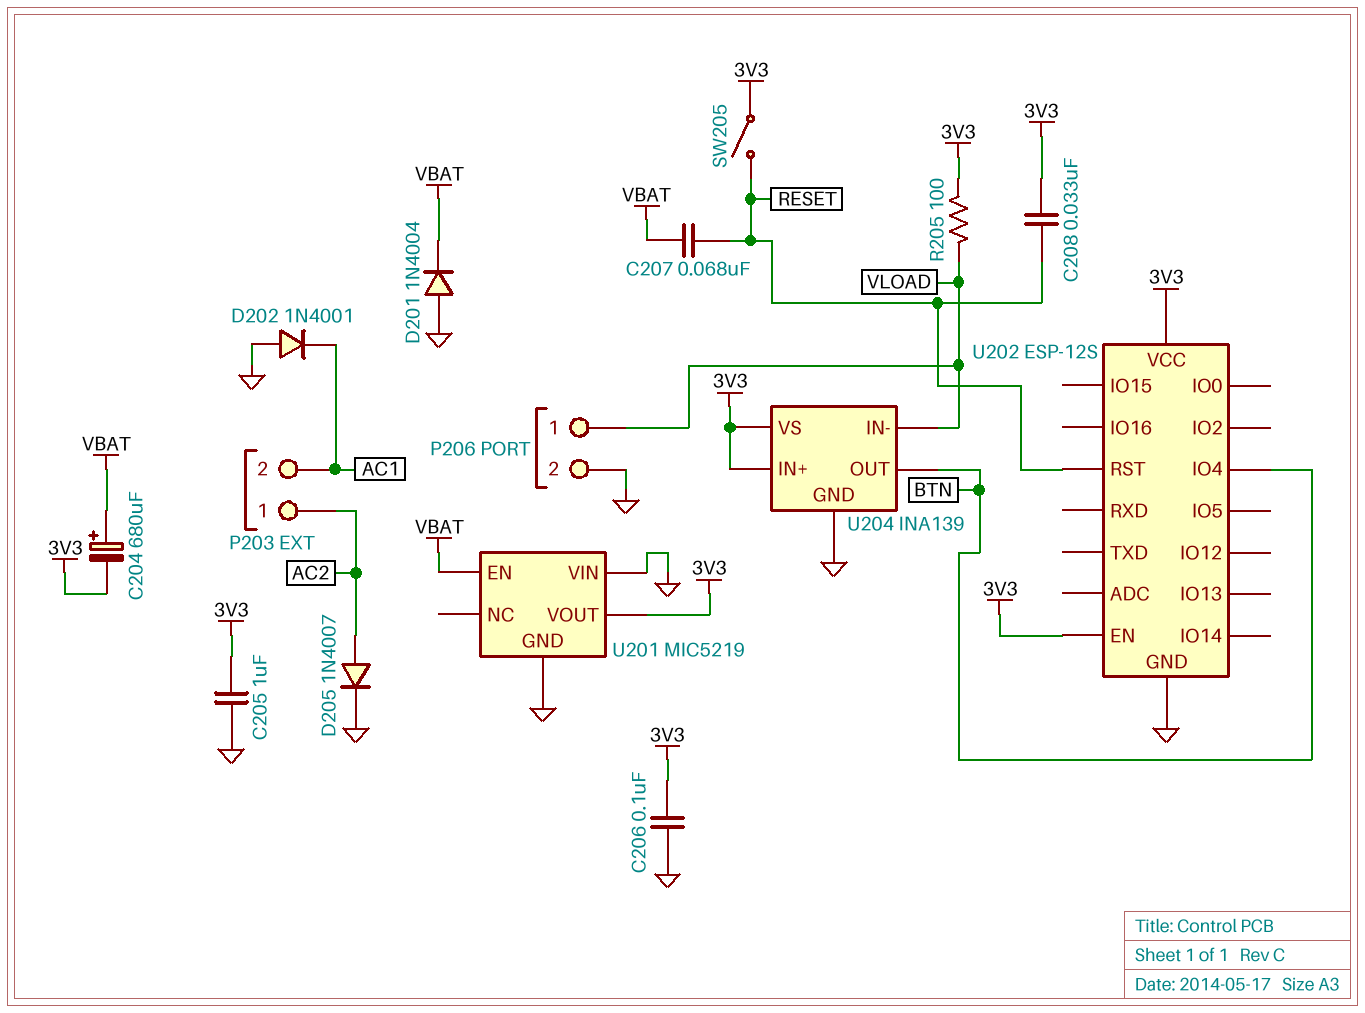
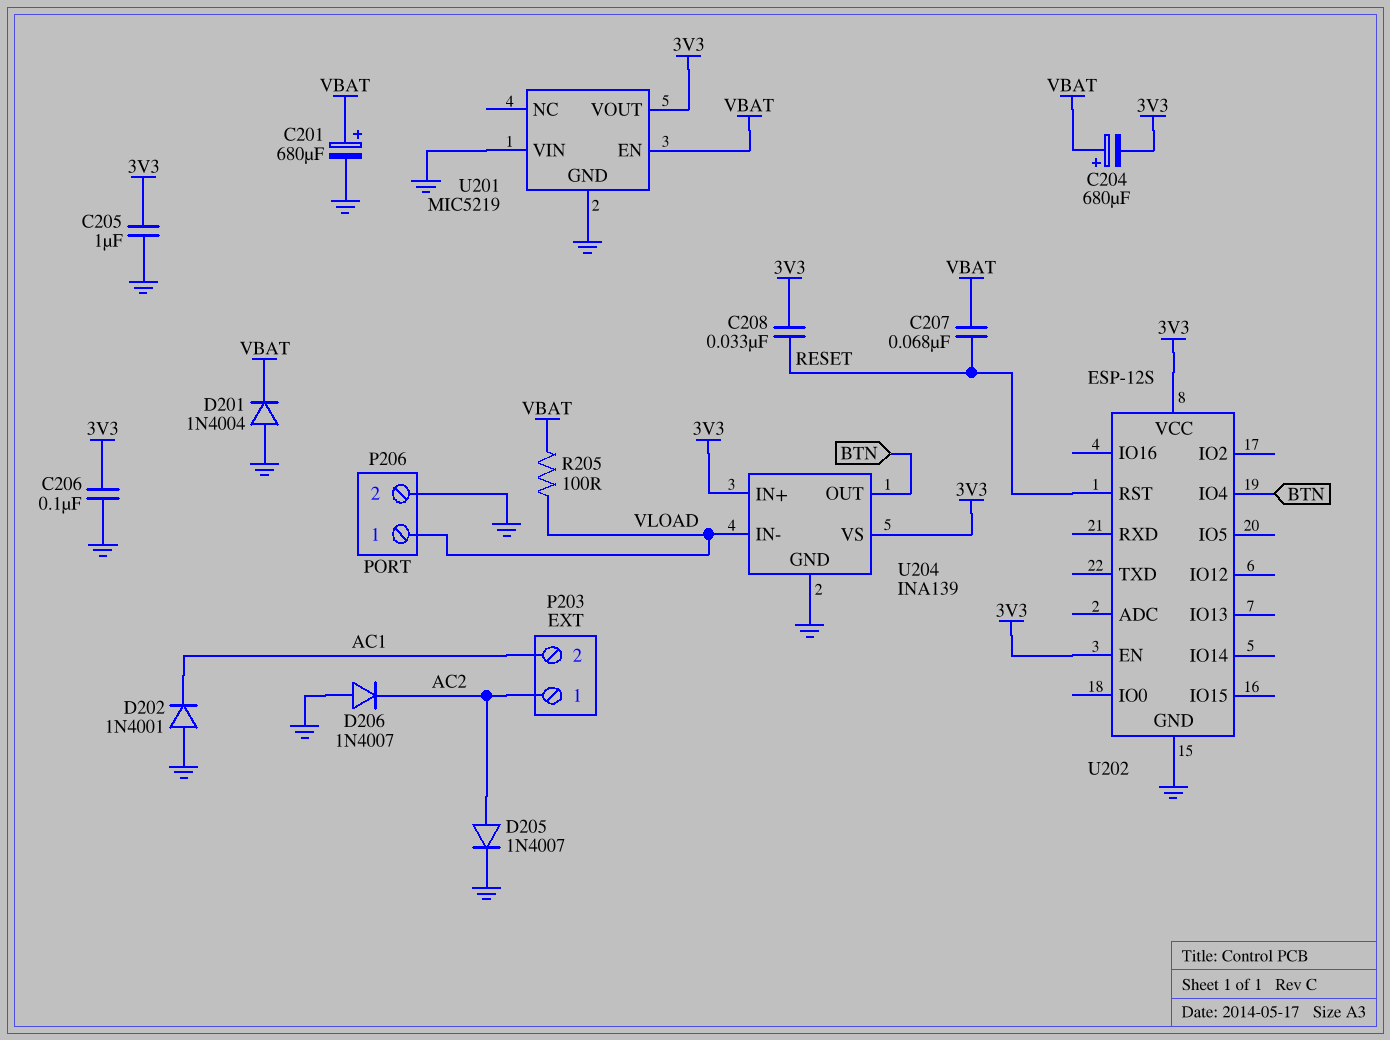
C201: none -> 680uF (plus VBAT, minus GND)
D206: none -> diode 1N4007 (A GND, K AC2)
R205: 100 (3V3, VLOAD) -> 100 (VBAT, VLOAD)
SW205: switch (3V3, RESET) -> none

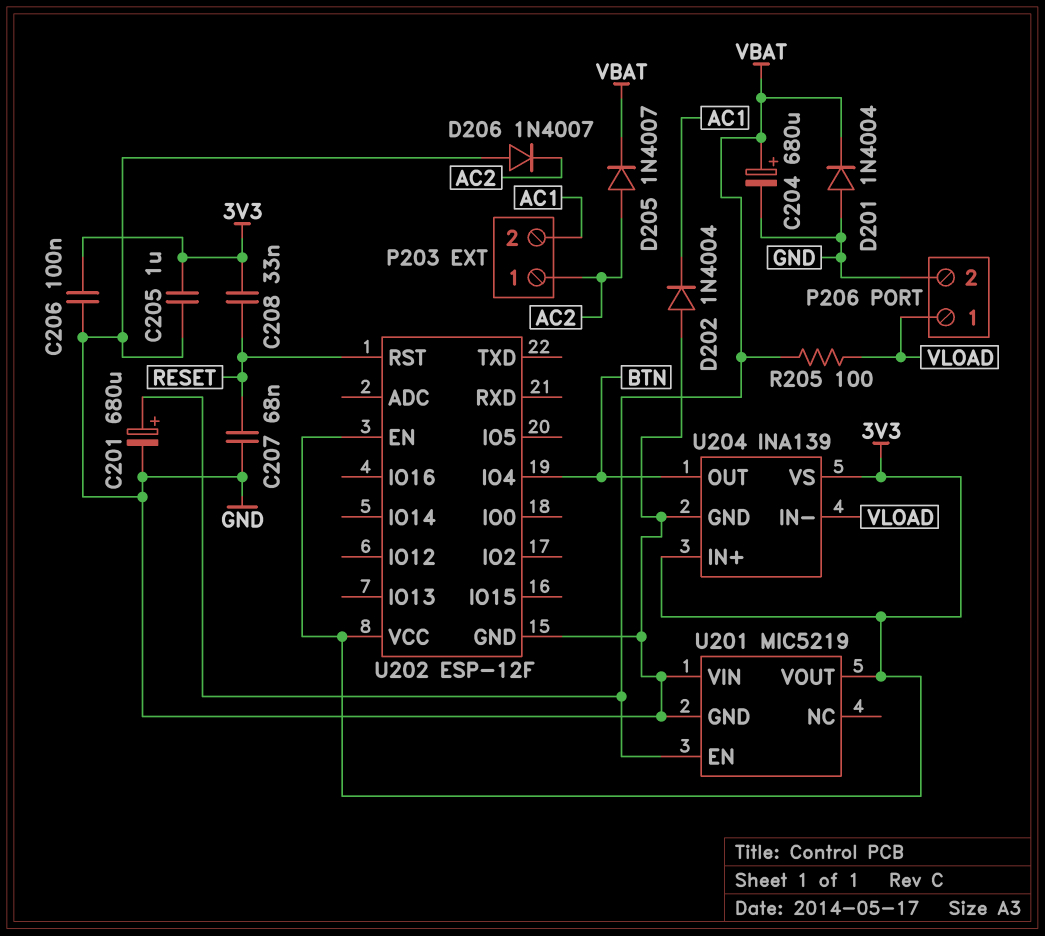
C204: 680uF (plus VBAT, minus 3V3) -> 680uF (plus VBAT, minus GND)
C207: 68nF (RESET, VBAT) -> 68nF (GND, RESET)
D202: diode 1N4001 (A GND, K AC1) -> diode 1N4004 (A GND, K AC1)
D205: diode 1N4007 (A AC2, K GND) -> diode 1N4007 (A AC2, K VBAT)
U202: ESP-12S -> ESP-12F

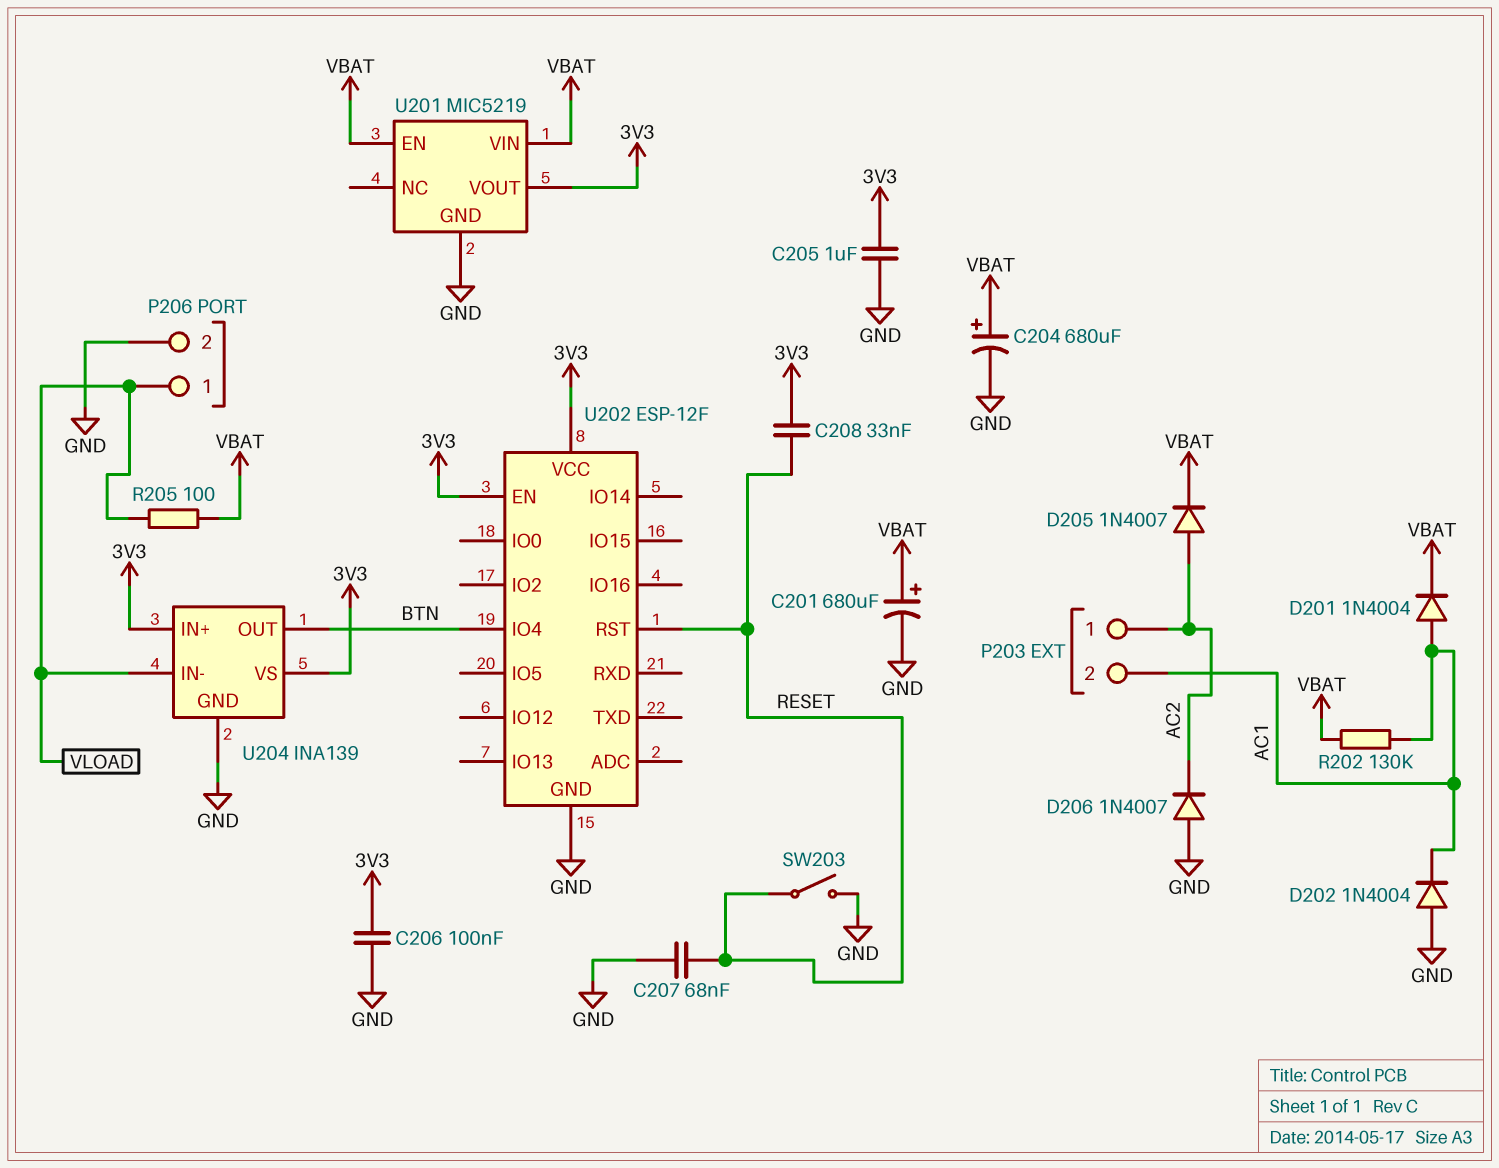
D201: diode 1N4004 (A GND, K VBAT) -> diode 1N4004 (A AC1, K VBAT)
R202: none -> 130k (AC1, VBAT)
SW203: none -> switch (GND, RESET)
U201 pin VIN: GND -> VBAT

